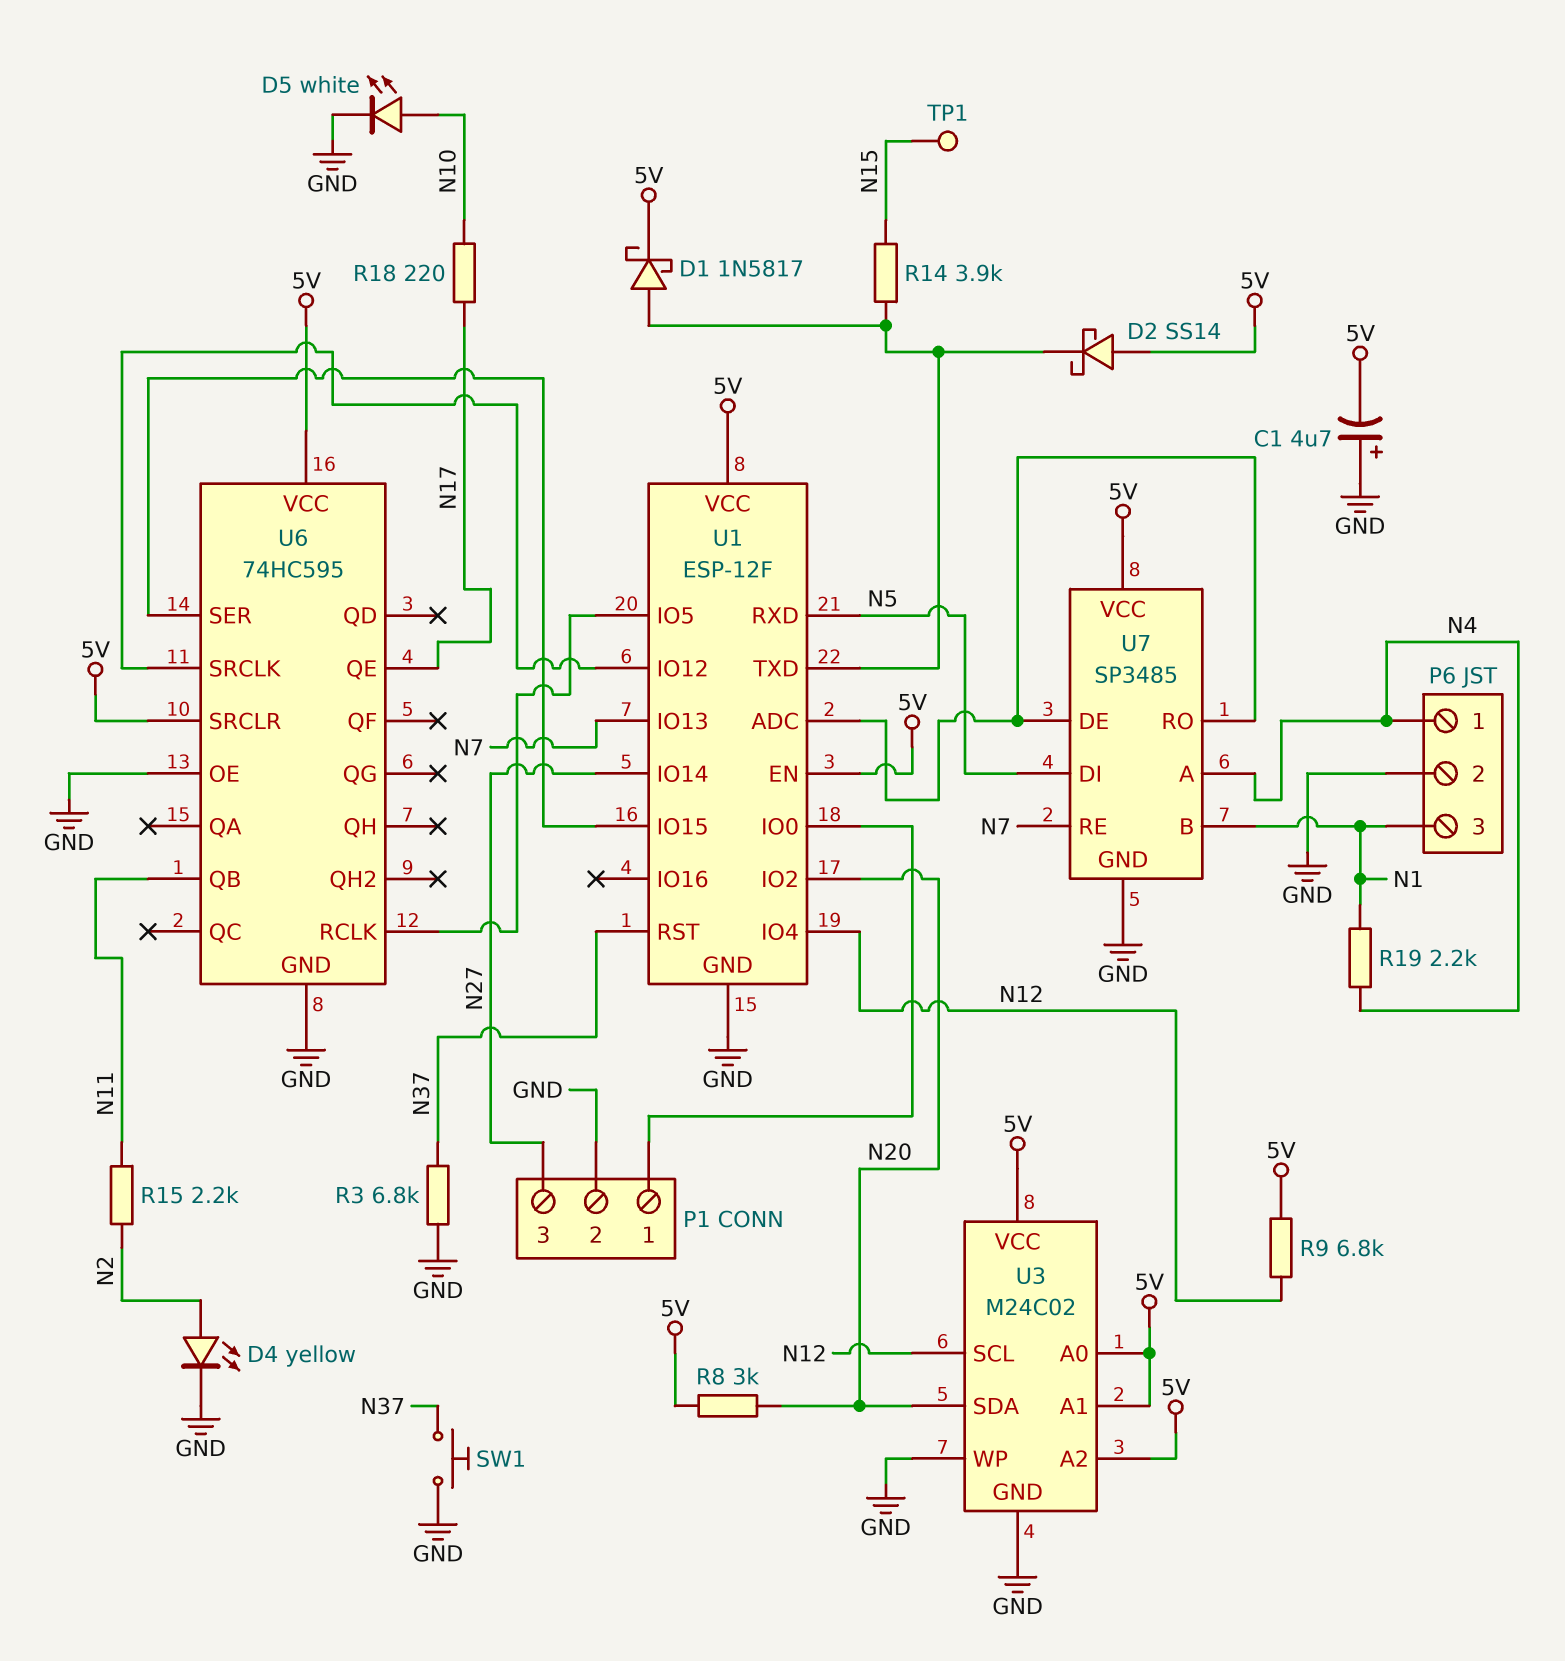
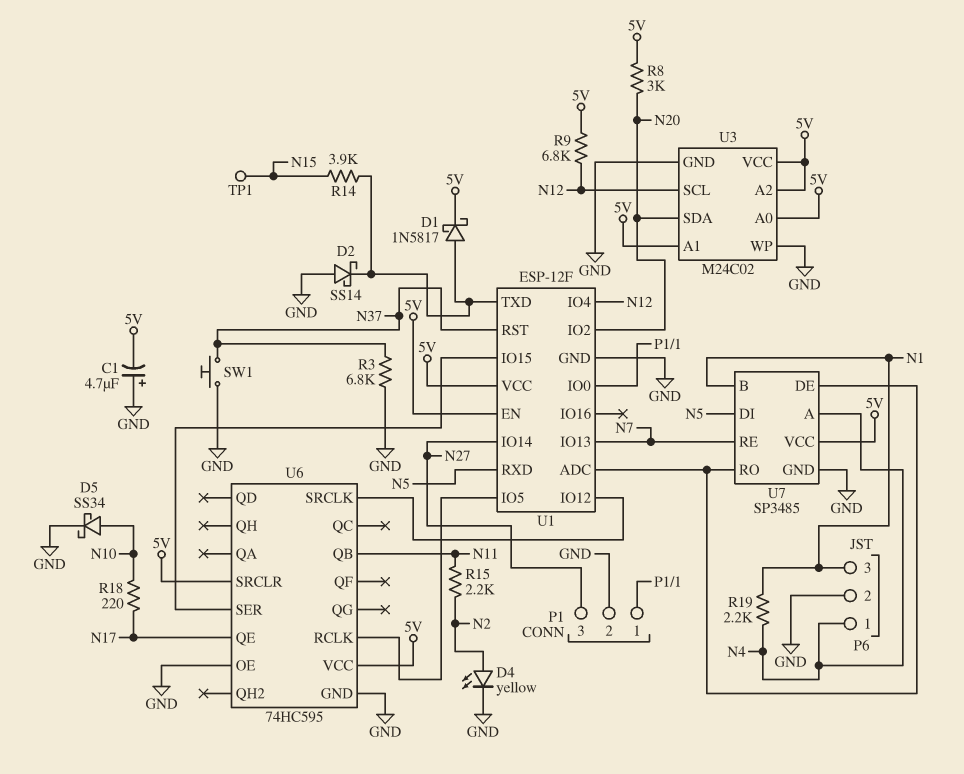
D2: schottky SS14 (A 5V, K U1/TXD) -> schottky SS14 (A GND, K U1/TXD)
D5: LED white (A N10, K GND) -> schottky SS34 (A N10, K GND)

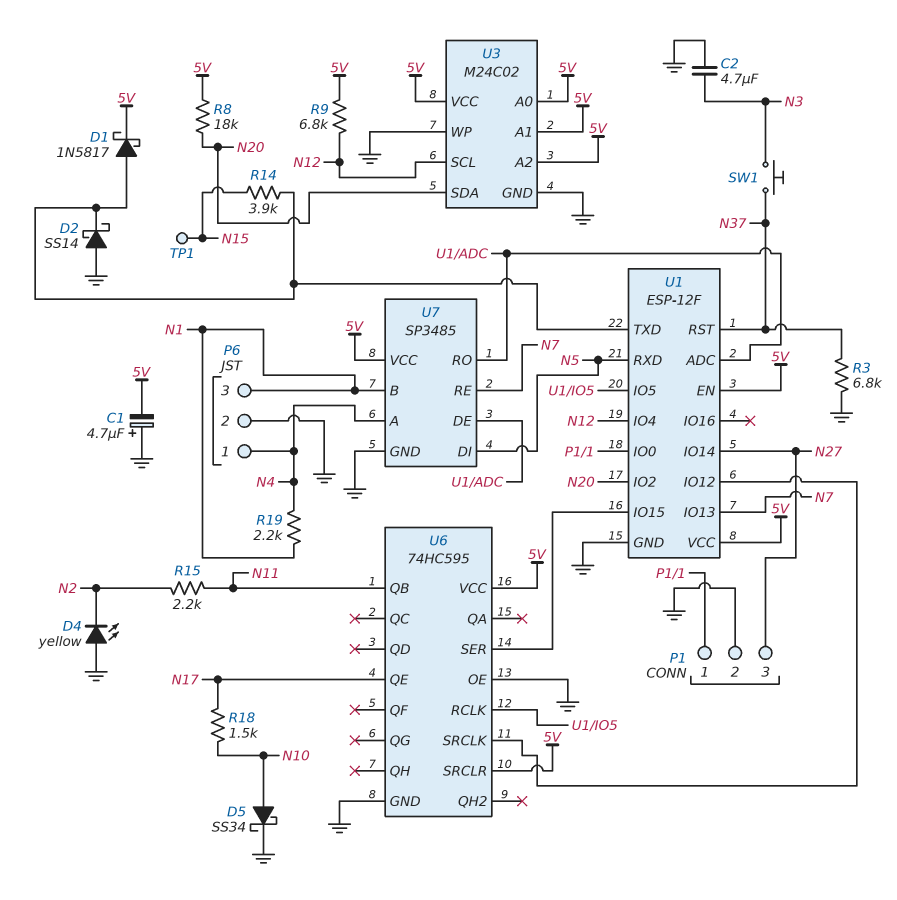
C2: none -> 4.7uF (GND, N3)
D4: LED yellow (A N2, K GND) -> LED yellow (A GND, K N2)
R8: 3k (5V, N20) -> 18k (5V, N20)
R18: 220 (N10, N17) -> 1.5k (N10, N17)
SW1: button (GND, N37) -> button (N3, N37)

